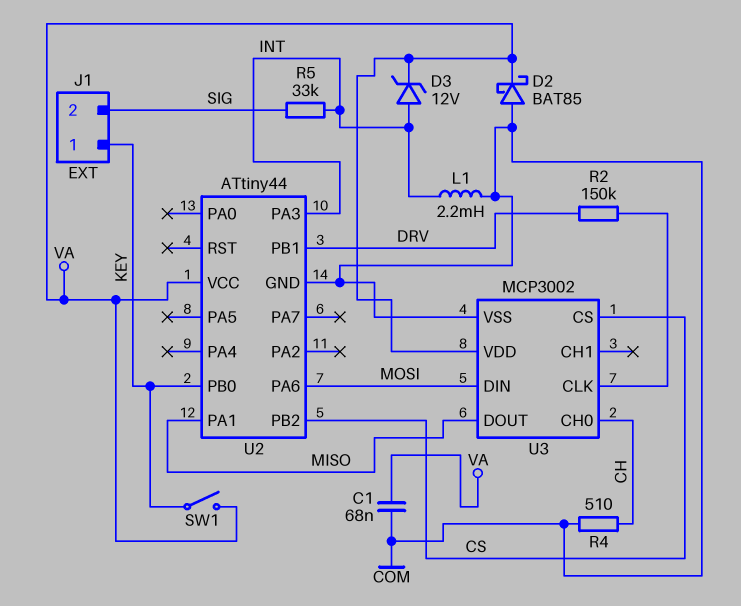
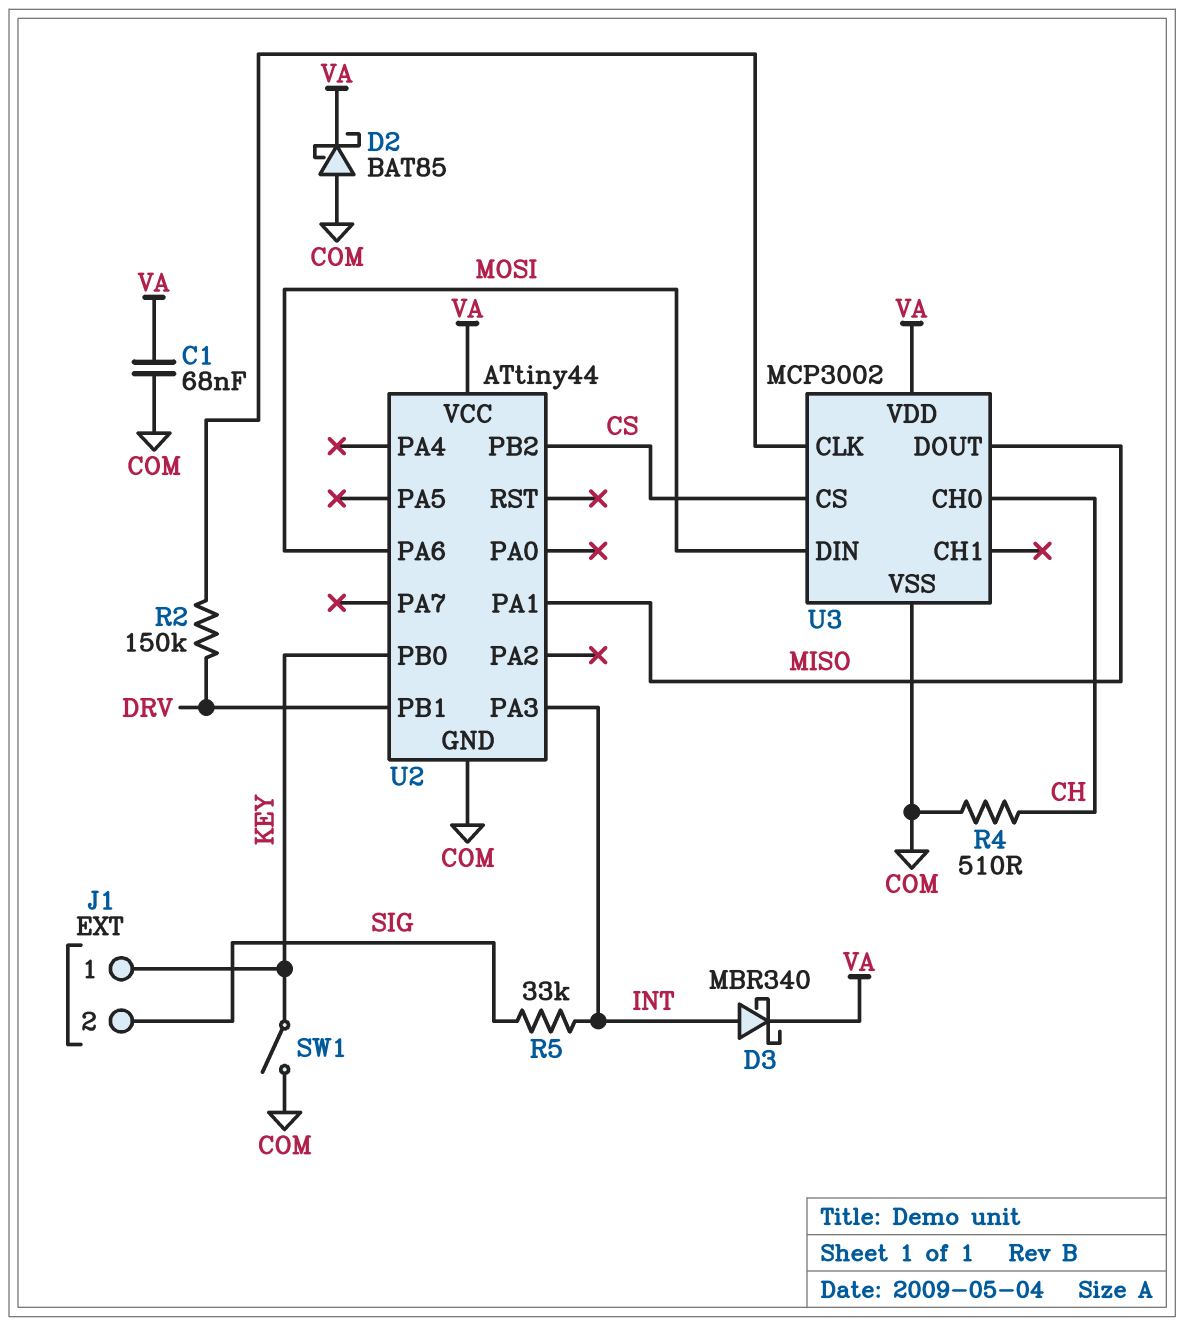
D3: zener 12V (A INT, K VA) -> schottky MBR340 (A INT, K VA)
L1: 2.2mH (COM, INT) -> none
SW1: switch (KEY, VA) -> switch (COM, KEY)

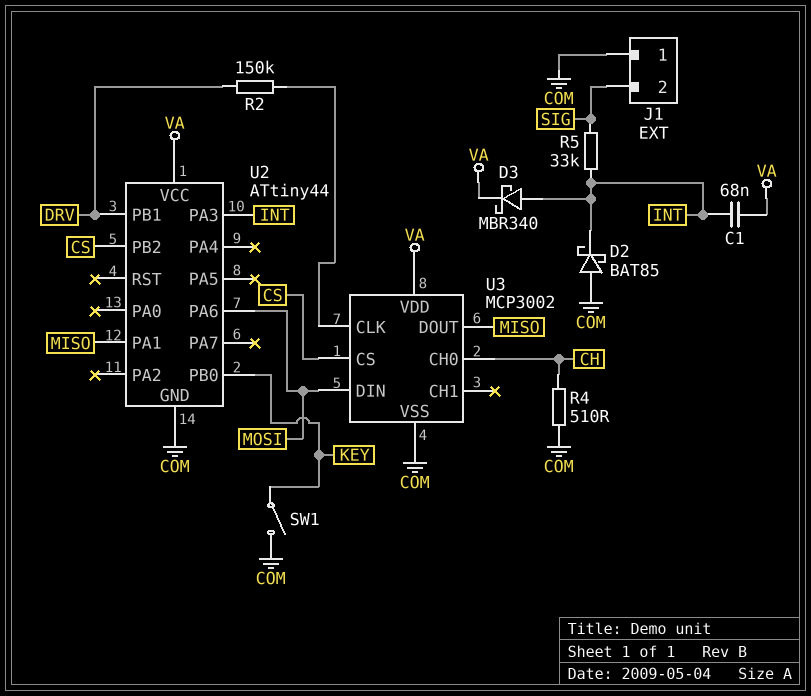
C1: 68nF (COM, VA) -> 68nF (INT, VA)
D2: schottky BAT85 (A COM, K VA) -> schottky BAT85 (A COM, K INT)
J1 pin 1: KEY -> COM

